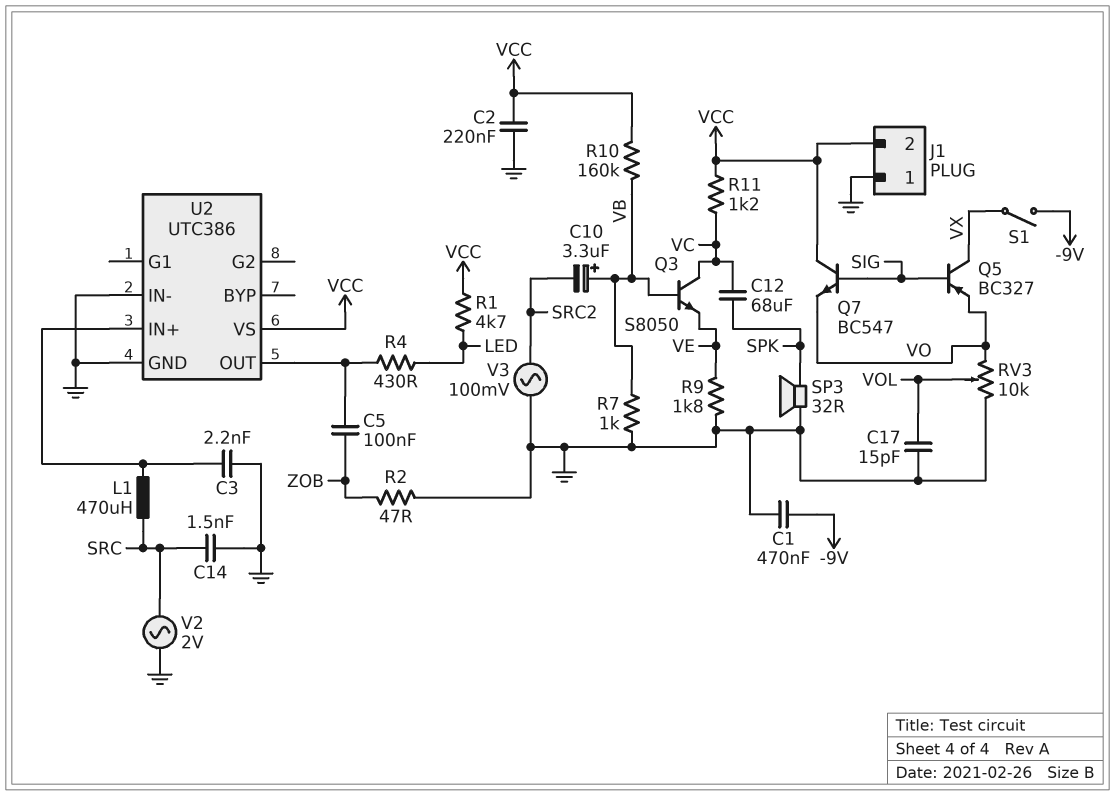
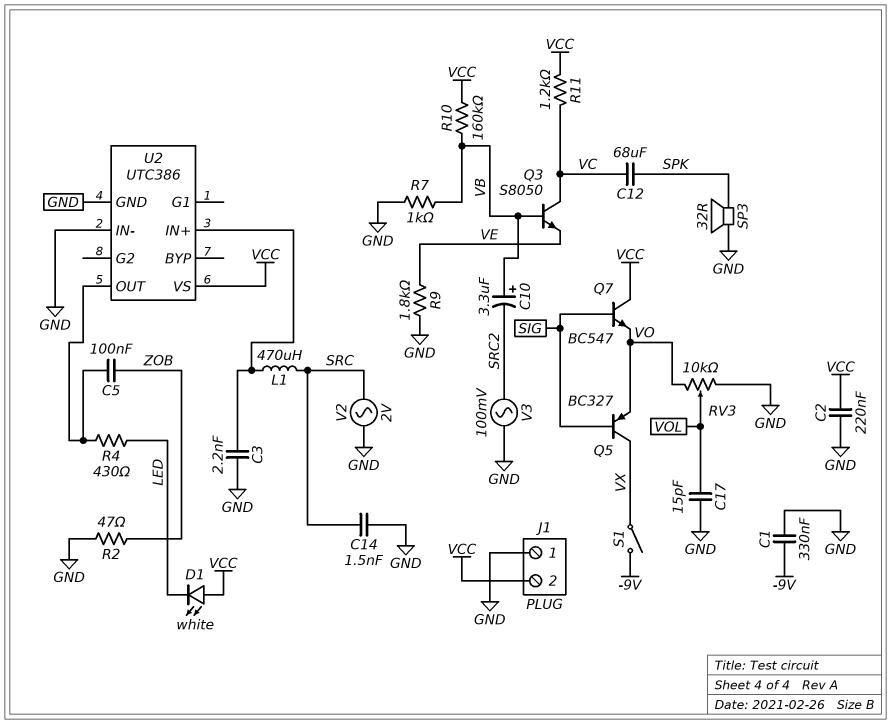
C1: 470nF (-9V, GND) -> 330nF (-9V, GND)
D1: none -> LED white (A VCC, K LED)
R1: 4.7k (LED, VCC) -> none

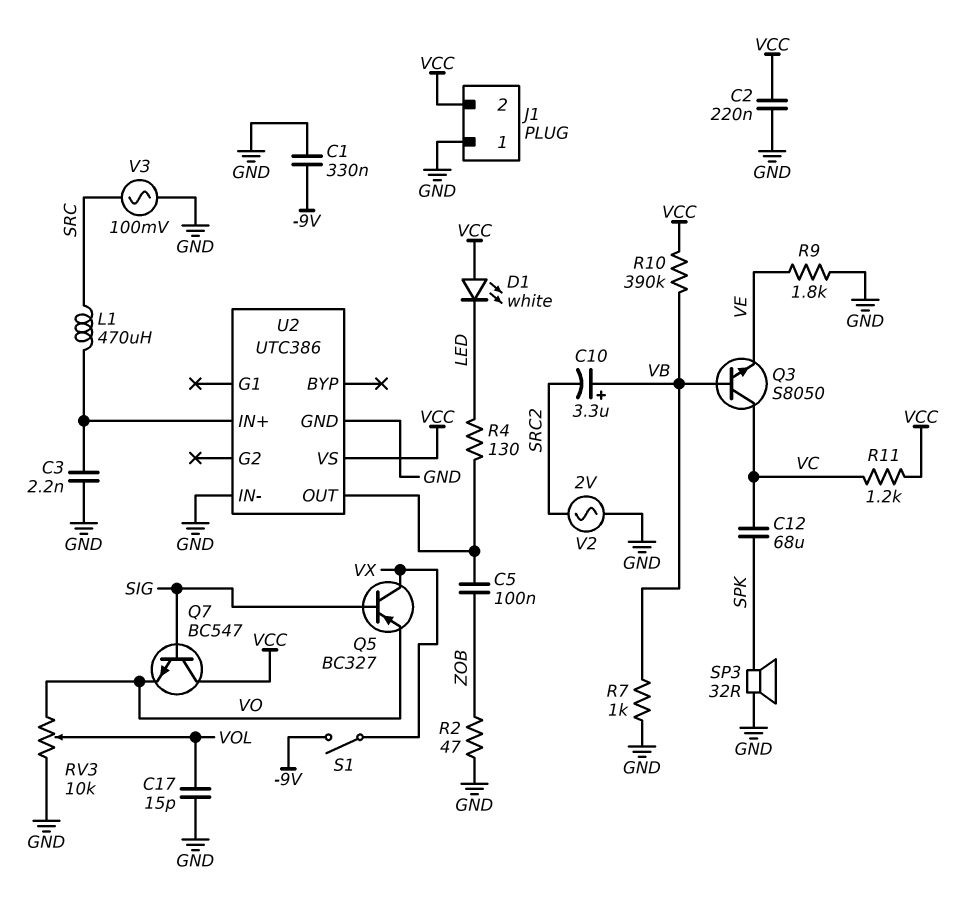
C14: 1.5nF (GND, SRC) -> none
R4: 430 (LED, U2/OUT) -> 130 (LED, U2/OUT)
R10: 160k (VB, VCC) -> 390k (VB, VCC)
V2: AC 2V (GND, SRC) -> AC 2V (GND, SRC2)
V3: AC 100mV (GND, SRC2) -> AC 100mV (GND, SRC)

